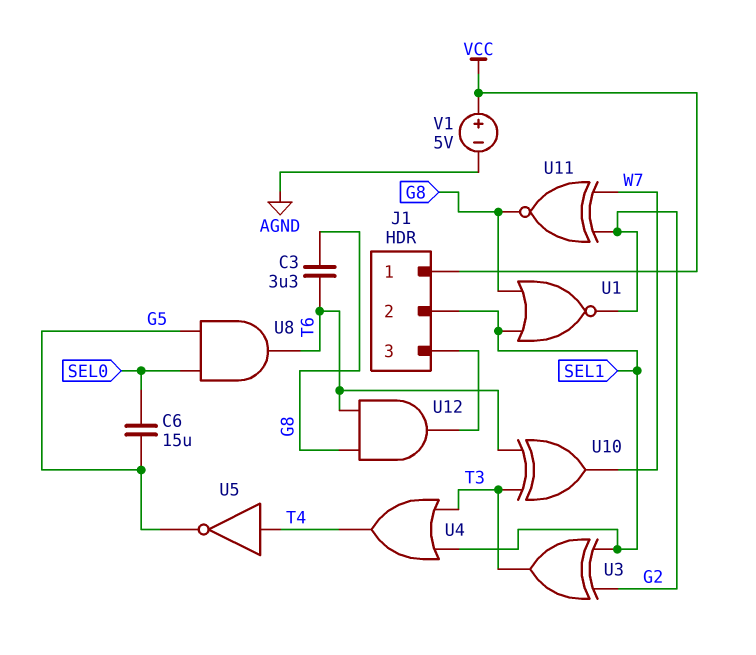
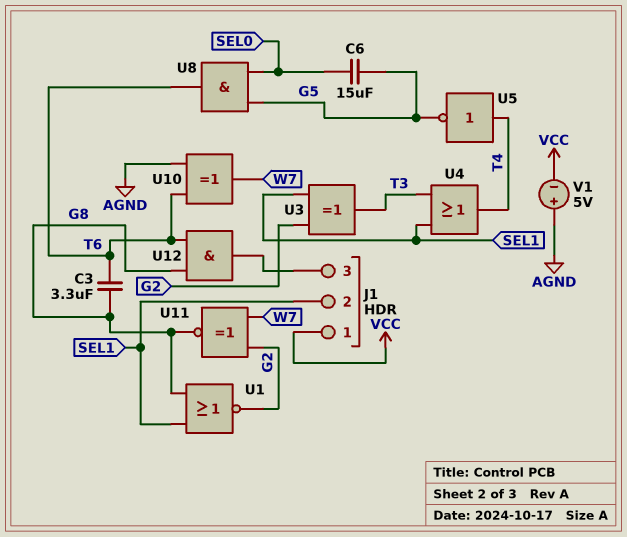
U10: XOR (in T3, in T6, out W7) -> XOR (in AGND, in T6, out W7)
V1: 5V (plus VCC, minus AGND) -> 5V (plus AGND, minus VCC)

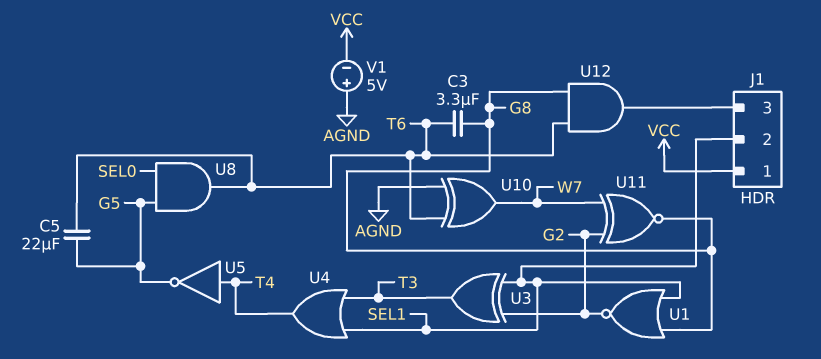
C5: none -> 22uF (G5, T6)
C6: 15uF (G5, SEL0) -> none

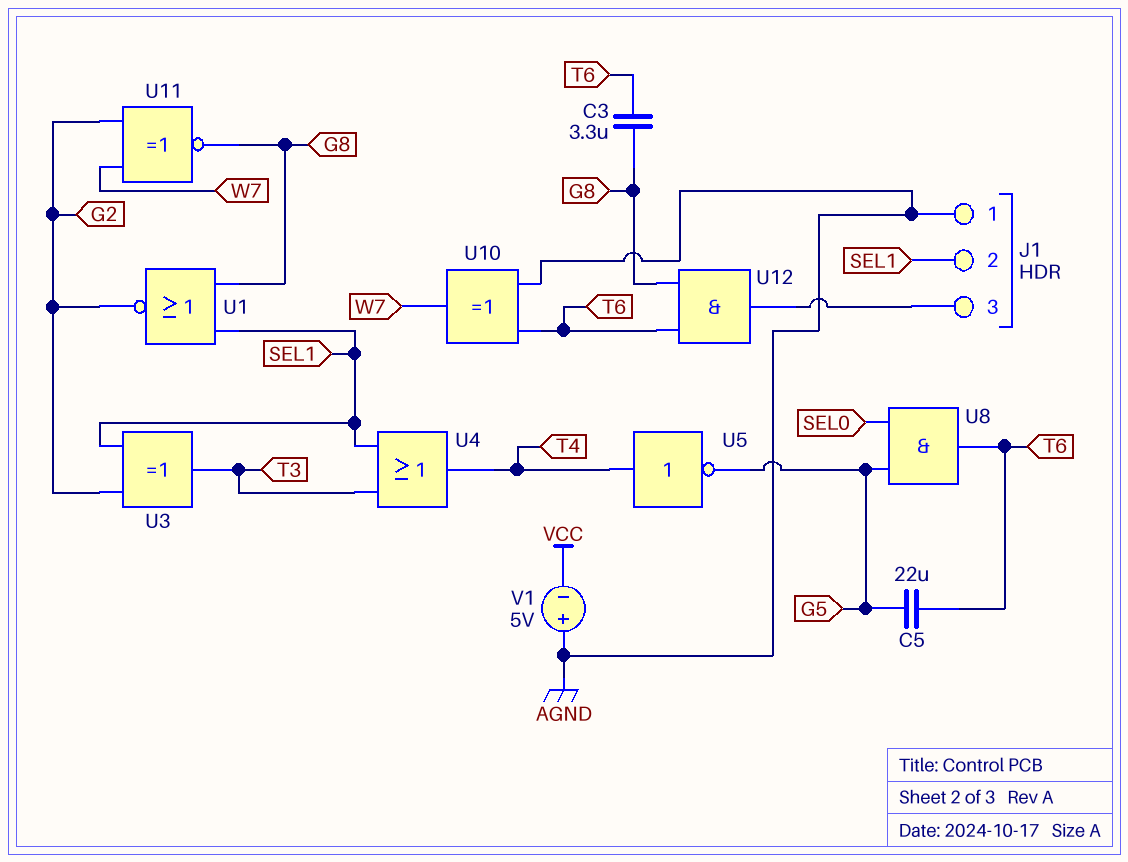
J1 pin 1: VCC -> AGND

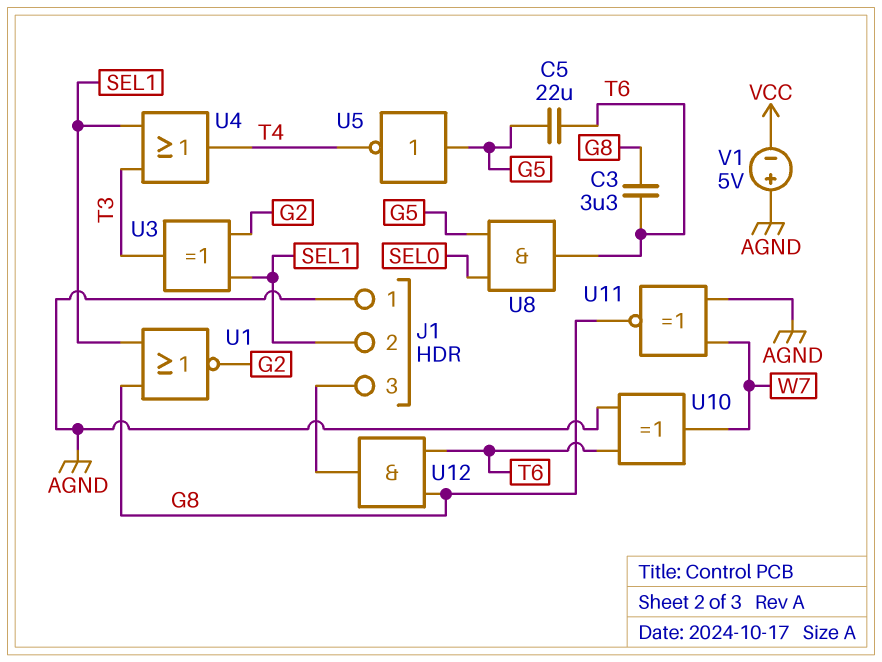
U5: NOT (in T4, out G5) -> NOT (in G5, out T4)
U11: XNOR (in G2, in W7, out G8) -> XNOR (in AGND, in W7, out G8)

